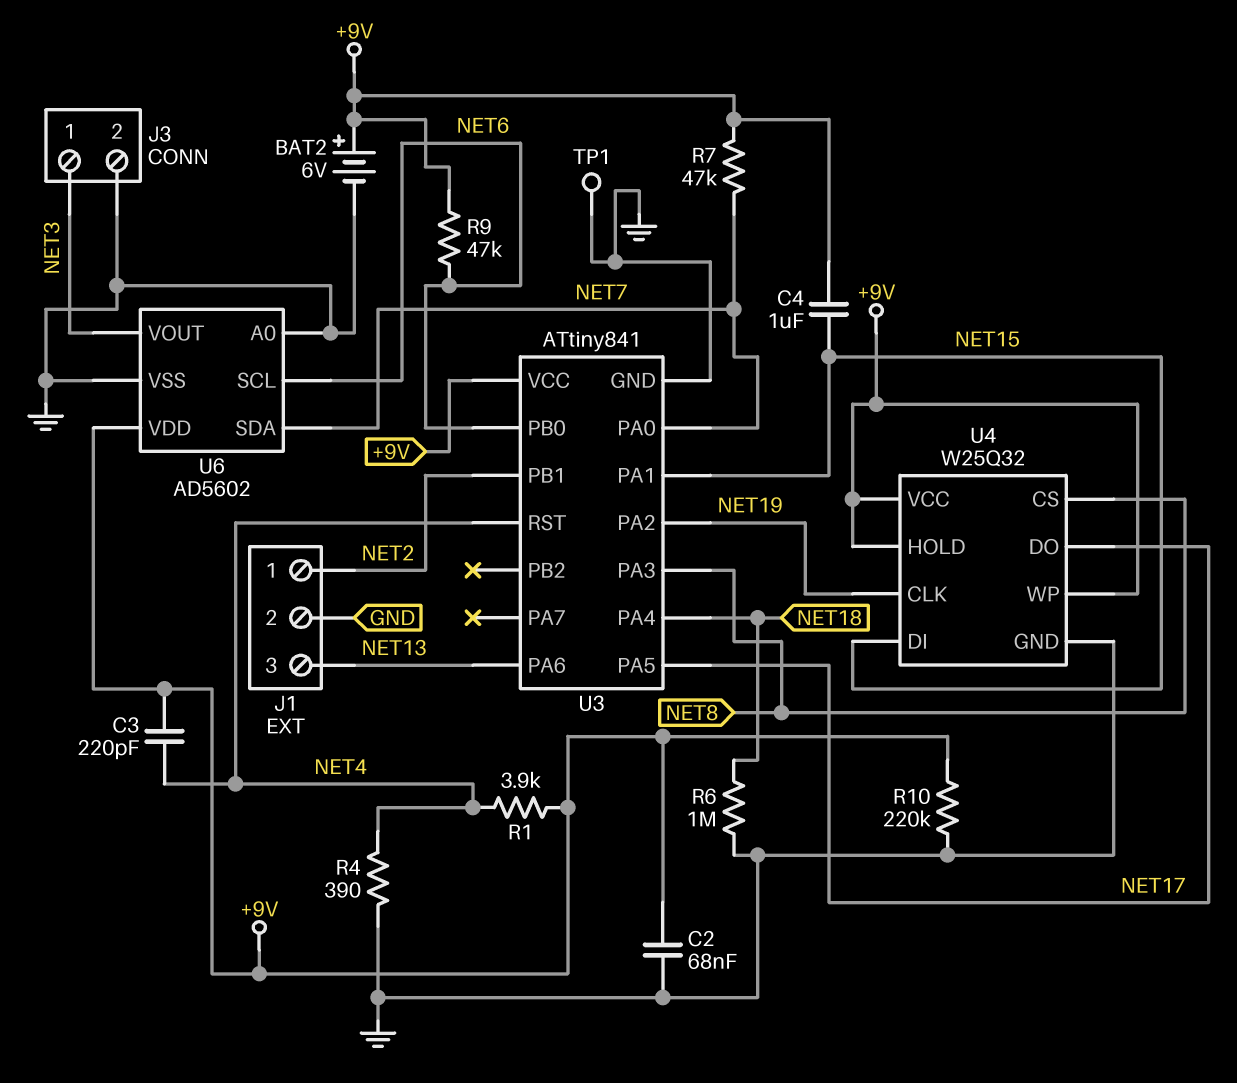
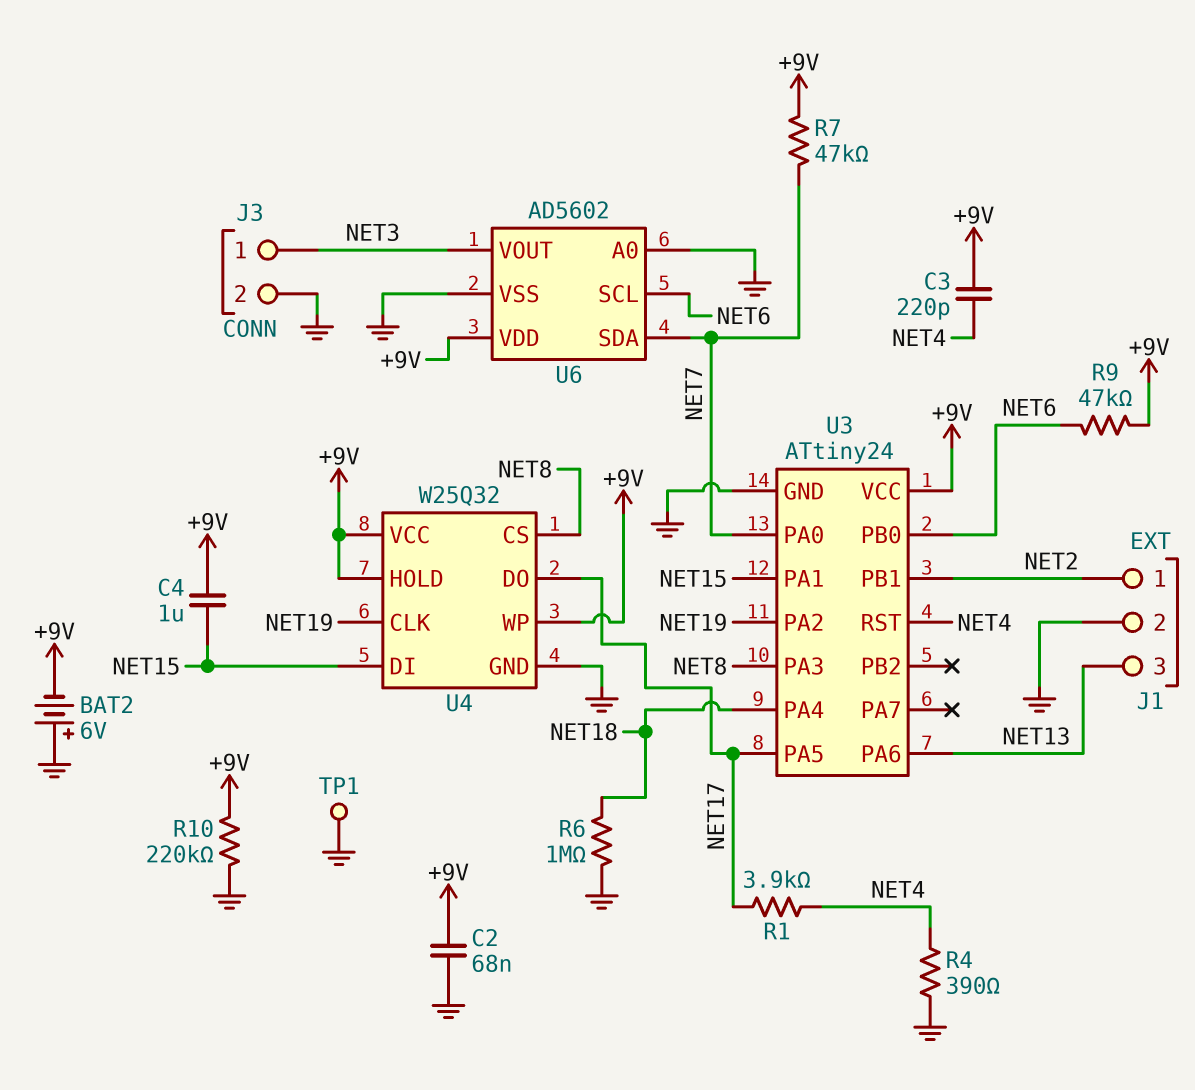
BAT2: 6V (plus +9V, minus GND) -> 6V (plus GND, minus +9V)
R1: 3.9k (+9V, NET4) -> 3.9k (NET4, NET17)
U3: ATtiny841 -> ATtiny24

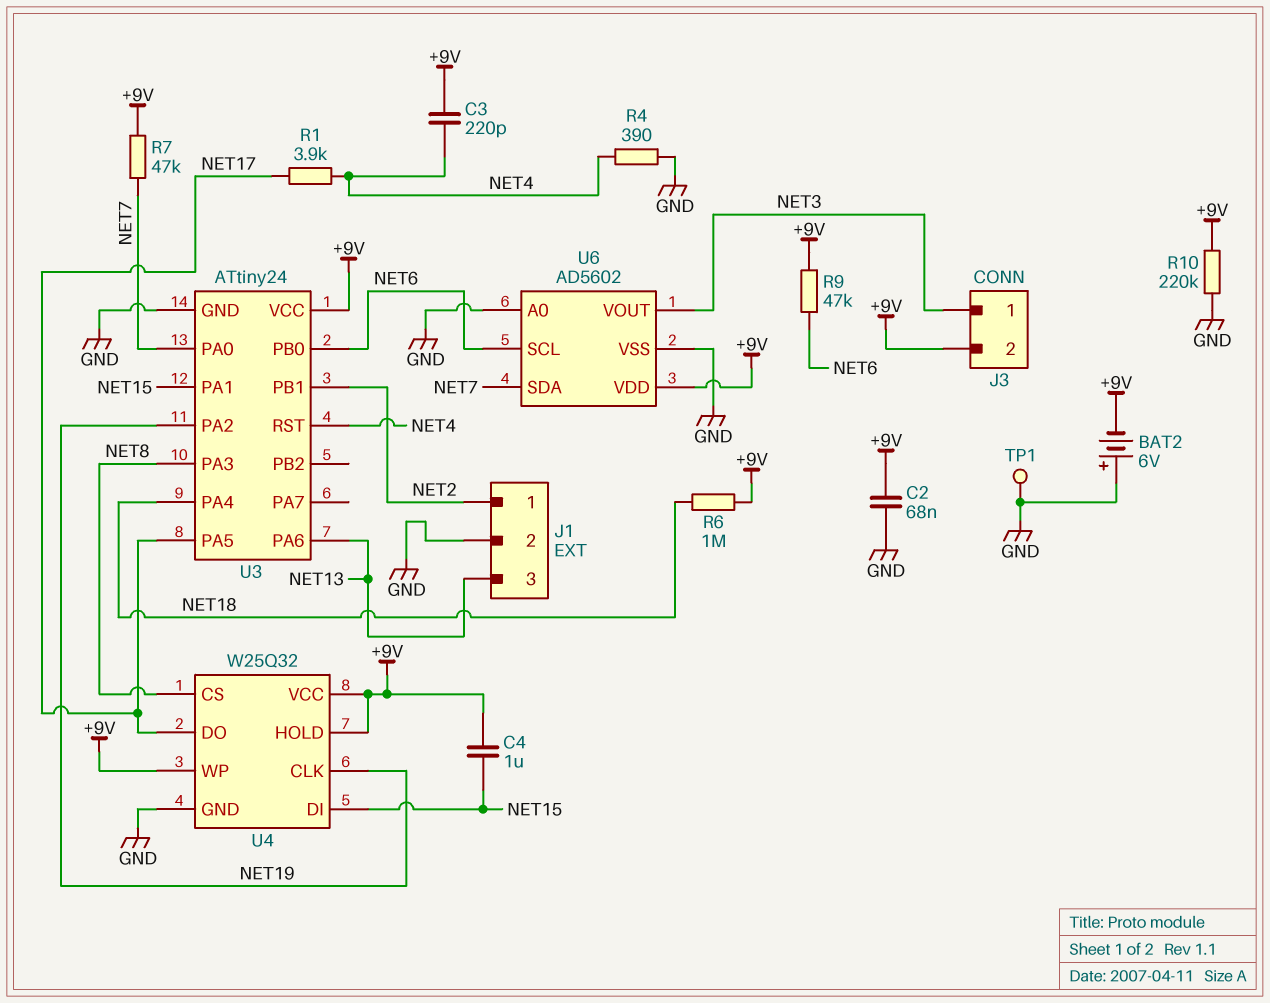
J3 pin 2: GND -> +9V
R6: 1M (GND, NET18) -> 1M (+9V, NET18)

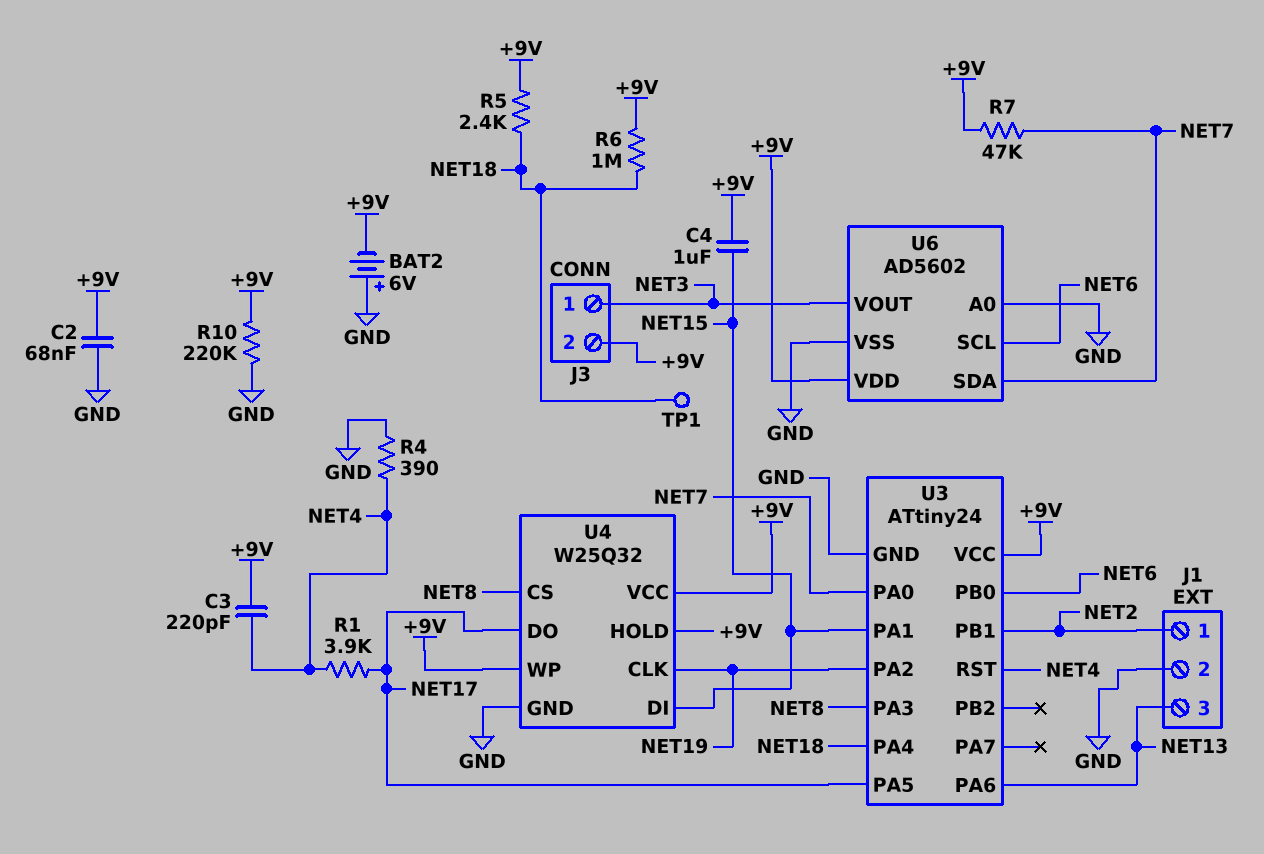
R5: none -> 2.4k (+9V, NET18)
R9: 47k (+9V, NET6) -> none
TP1: test point (GND) -> test point (NET18)

